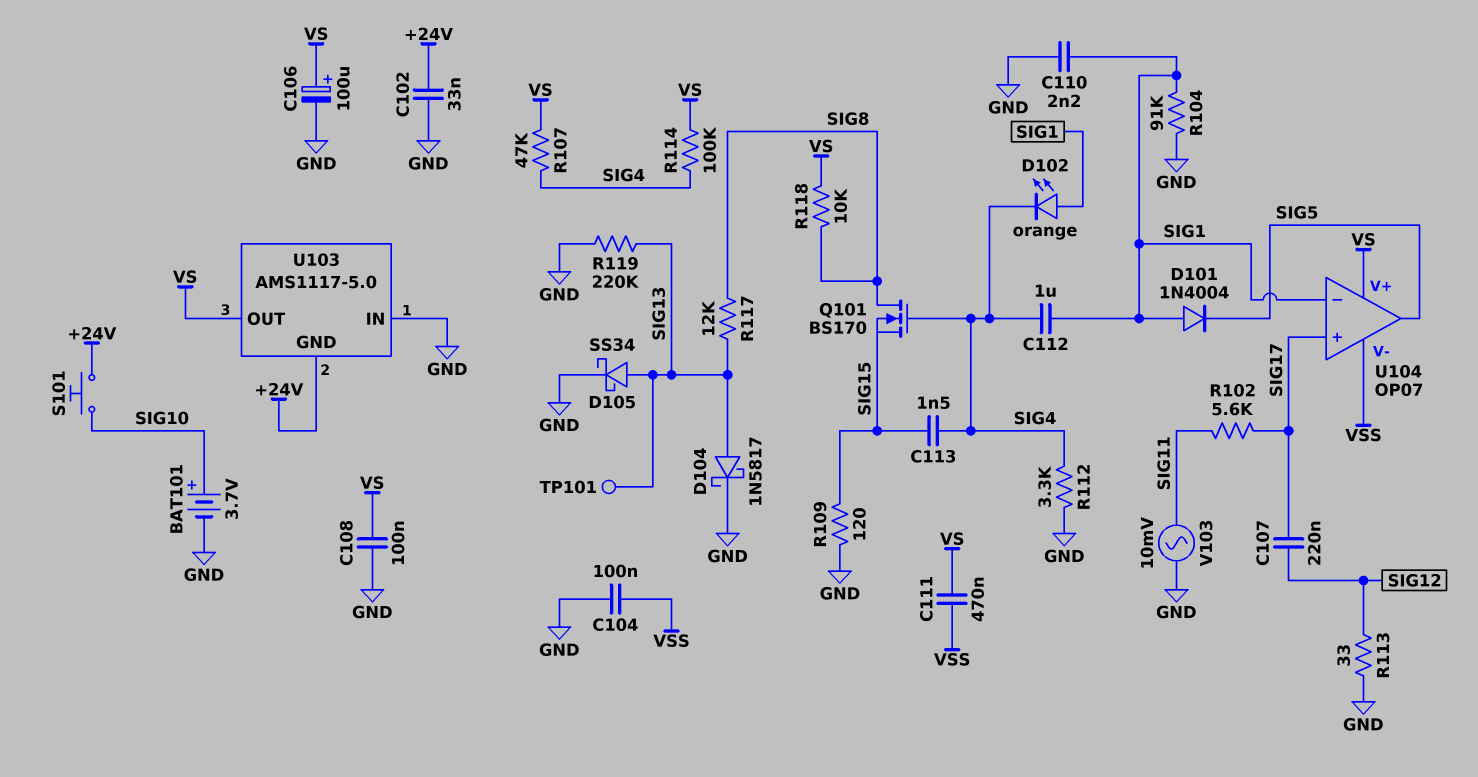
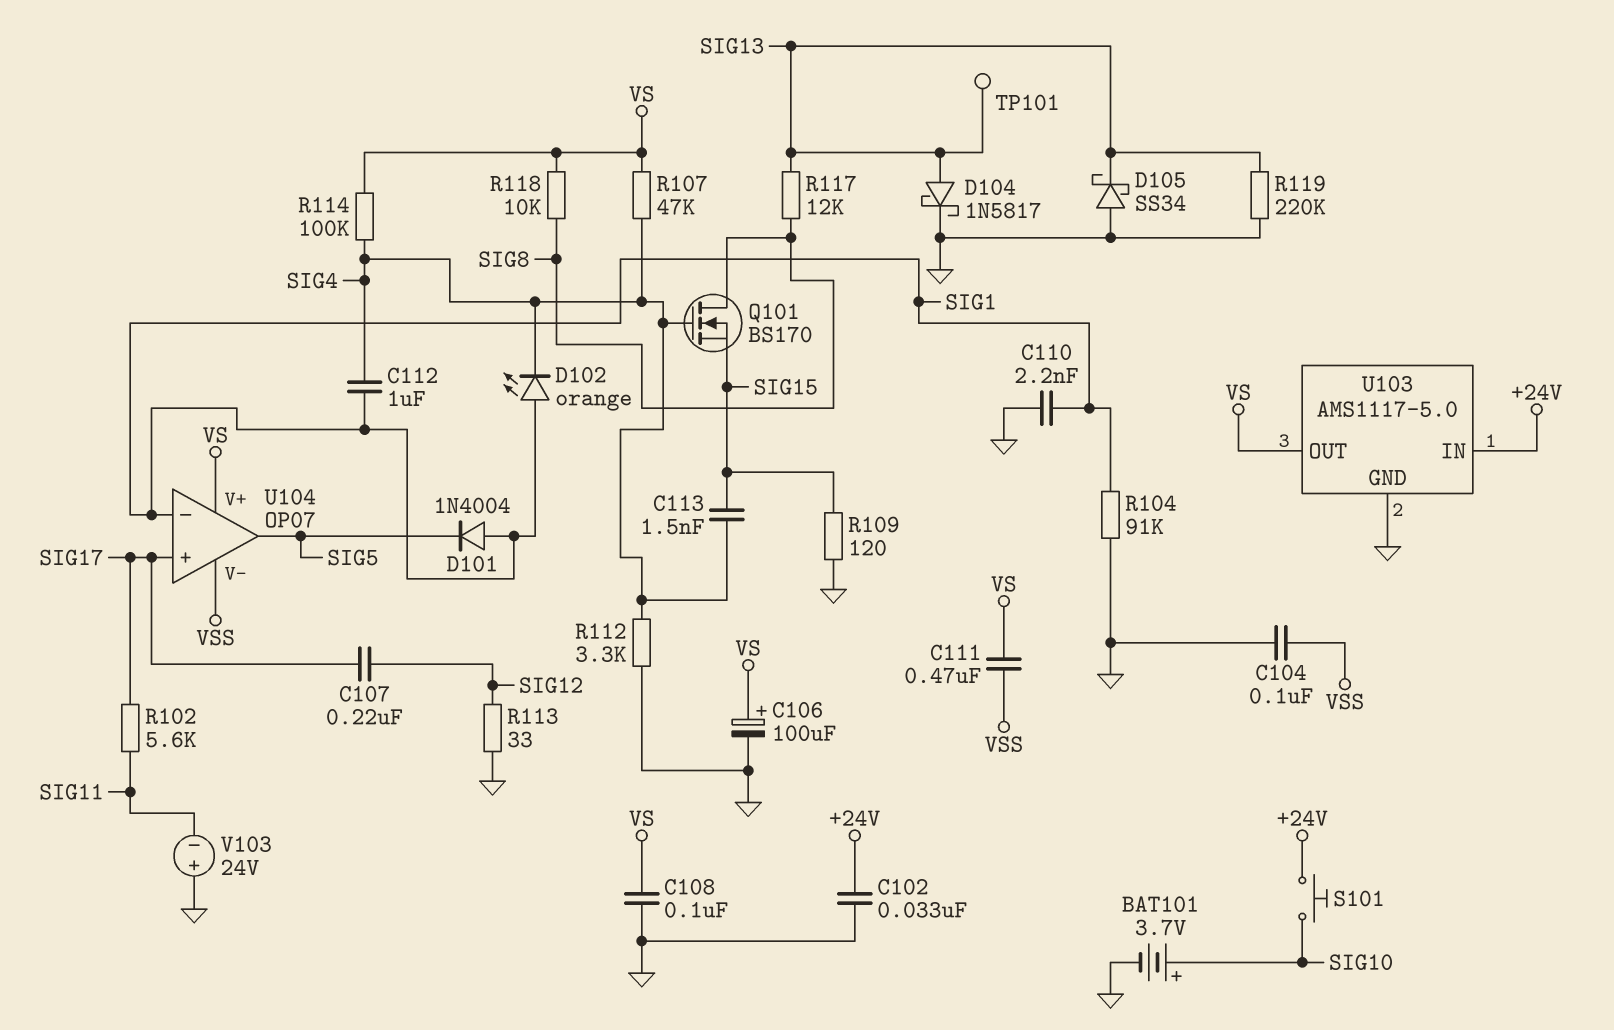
D105: schottky SS34 (A SIG13, K GND) -> schottky SS34 (A GND, K SIG13)
U103 pin GND: +24V -> GND
U103 pin IN: GND -> +24V
V103: AC 10mV (GND, SIG11) -> 24V (plus GND, minus SIG11)

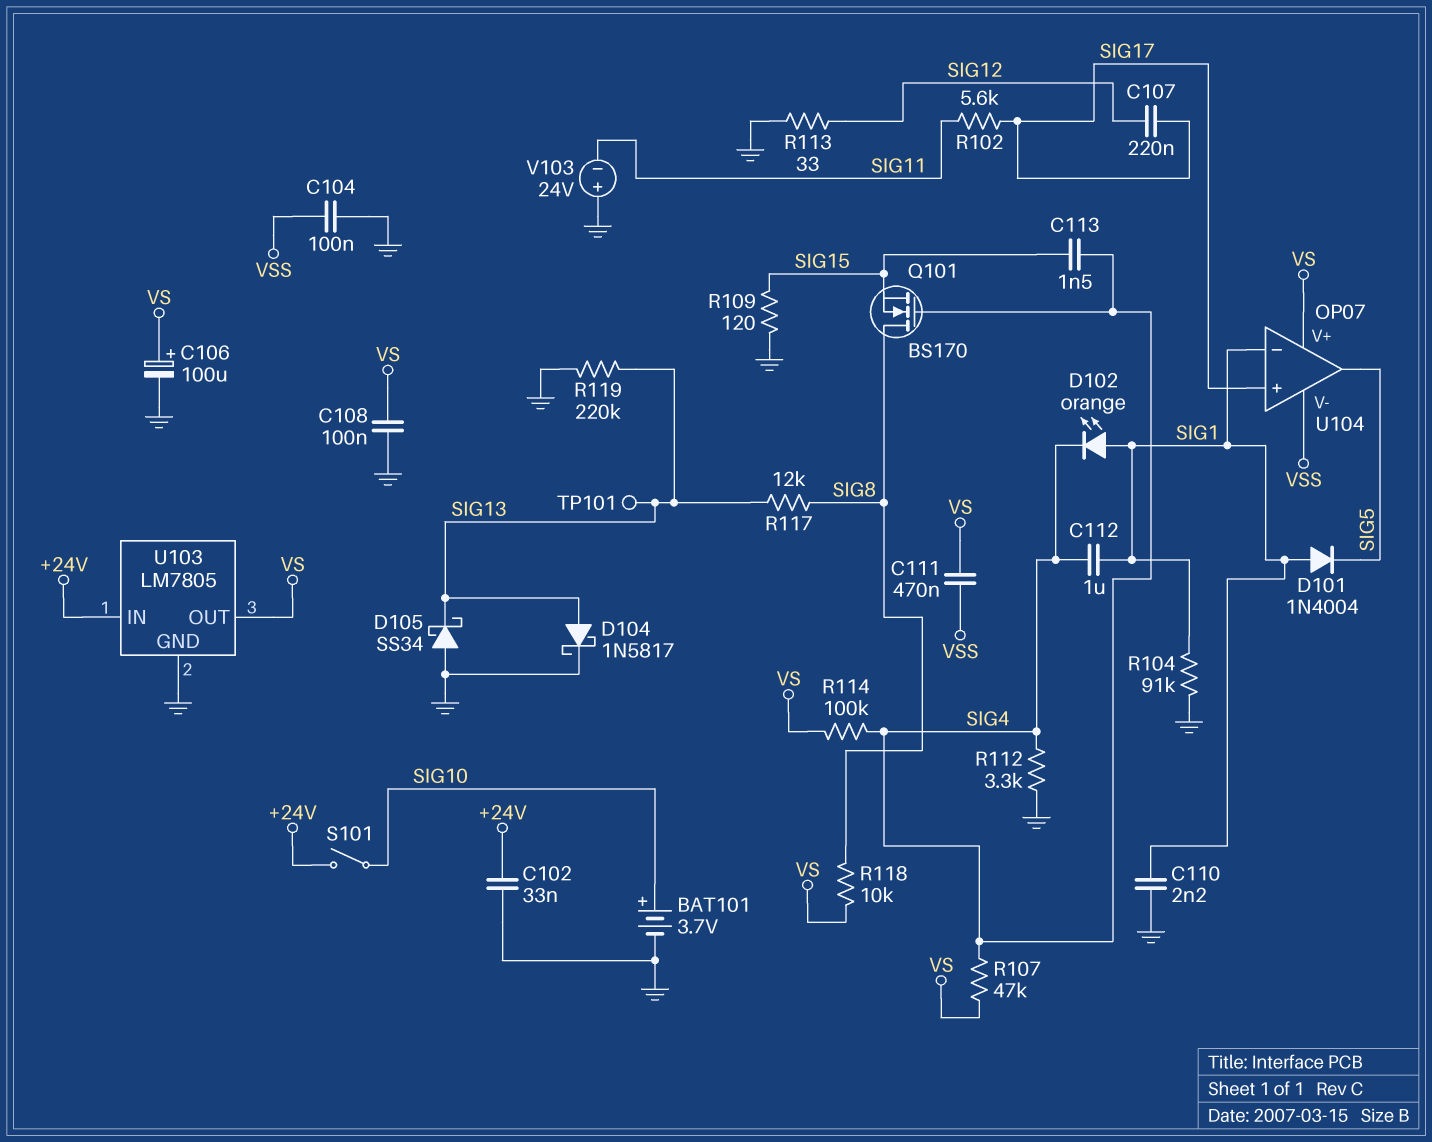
S101: button (+24V, SIG10) -> switch (+24V, SIG10)
U103: AMS1117-5.0 -> LM7805

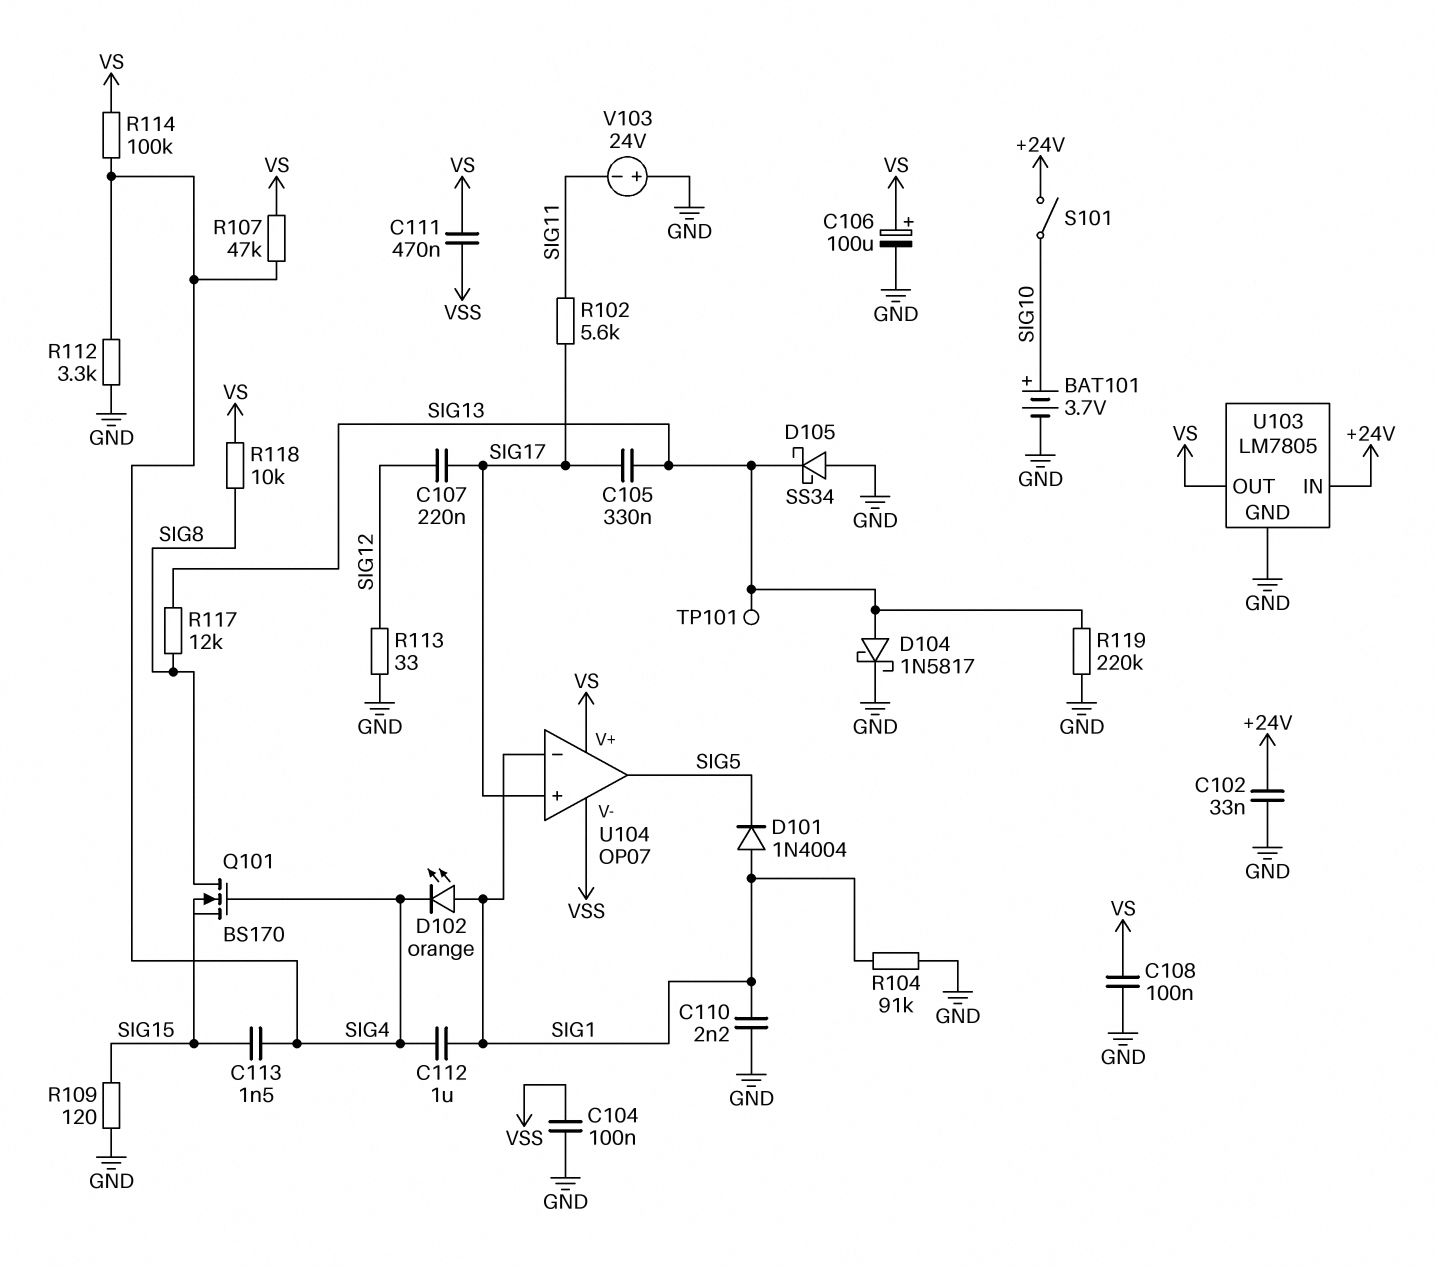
C105: none -> 330nF (SIG13, SIG17)

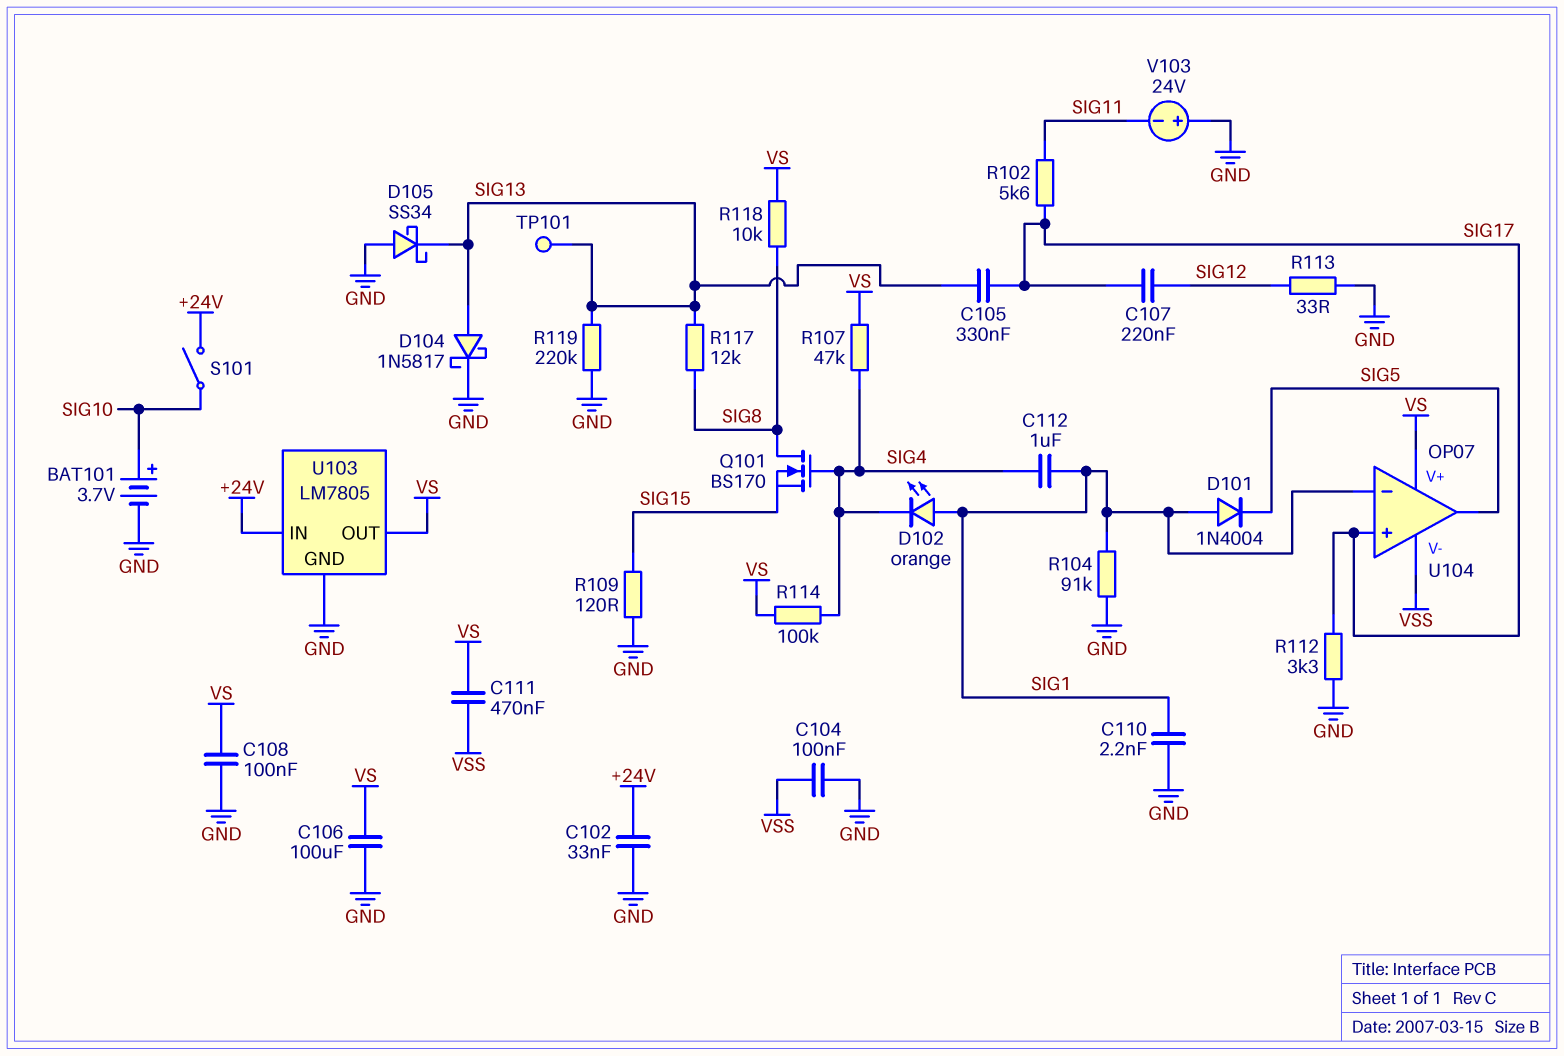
C106: 100uF (plus VS, minus GND) -> 100uF (GND, VS)
C113: 1.5nF (SIG4, SIG15) -> none
R112: 3.3k (GND, SIG4) -> 3.3k (GND, SIG17)

